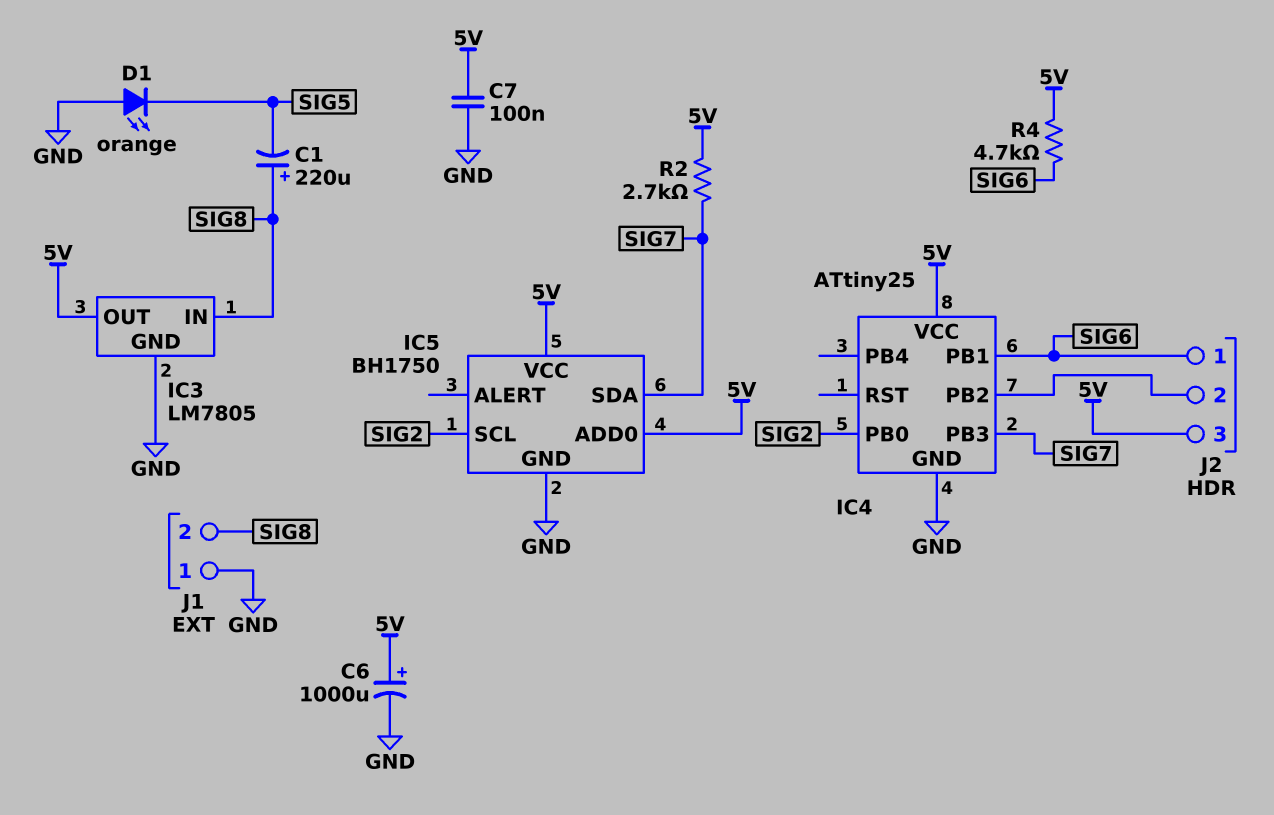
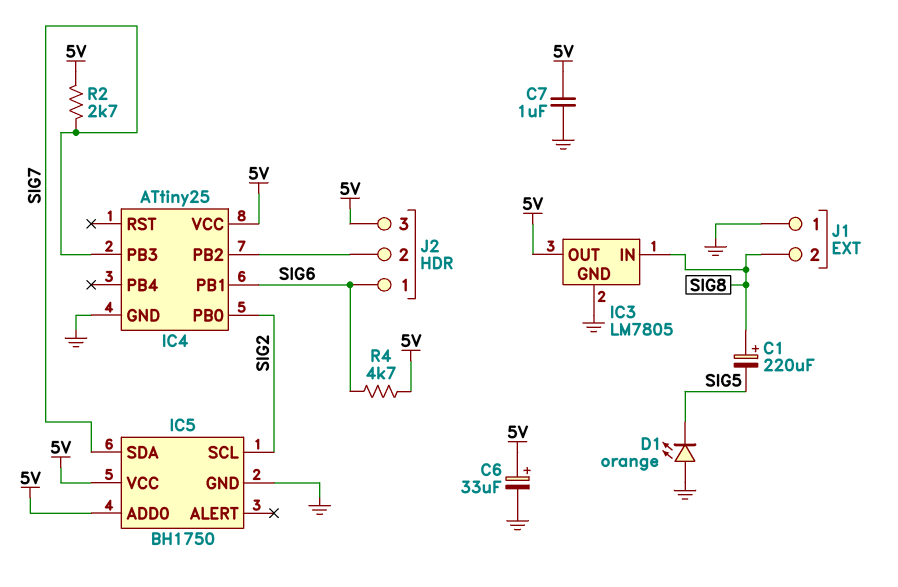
C6: 1000uF (plus 5V, minus GND) -> 33uF (plus 5V, minus GND)
C7: 100nF (5V, GND) -> 1uF (5V, GND)

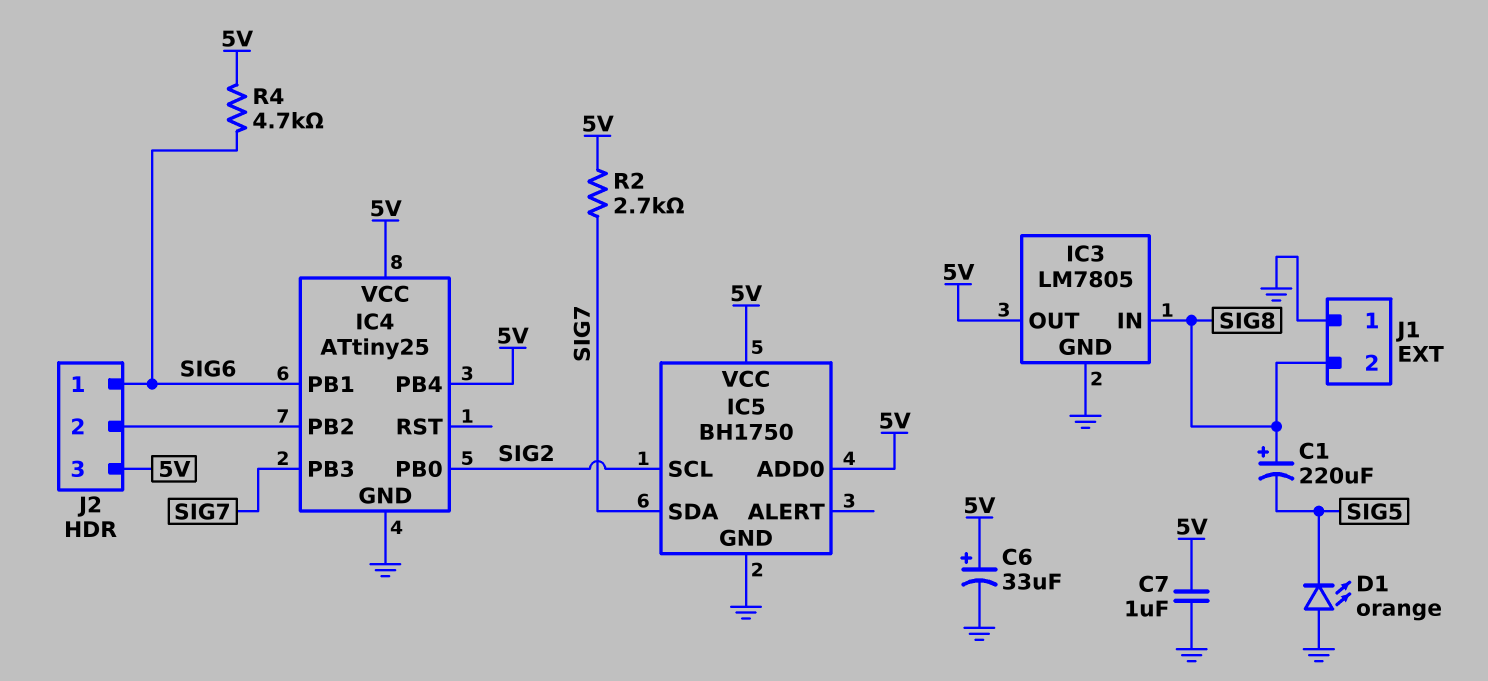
IC4 pin PB4: none -> 5V

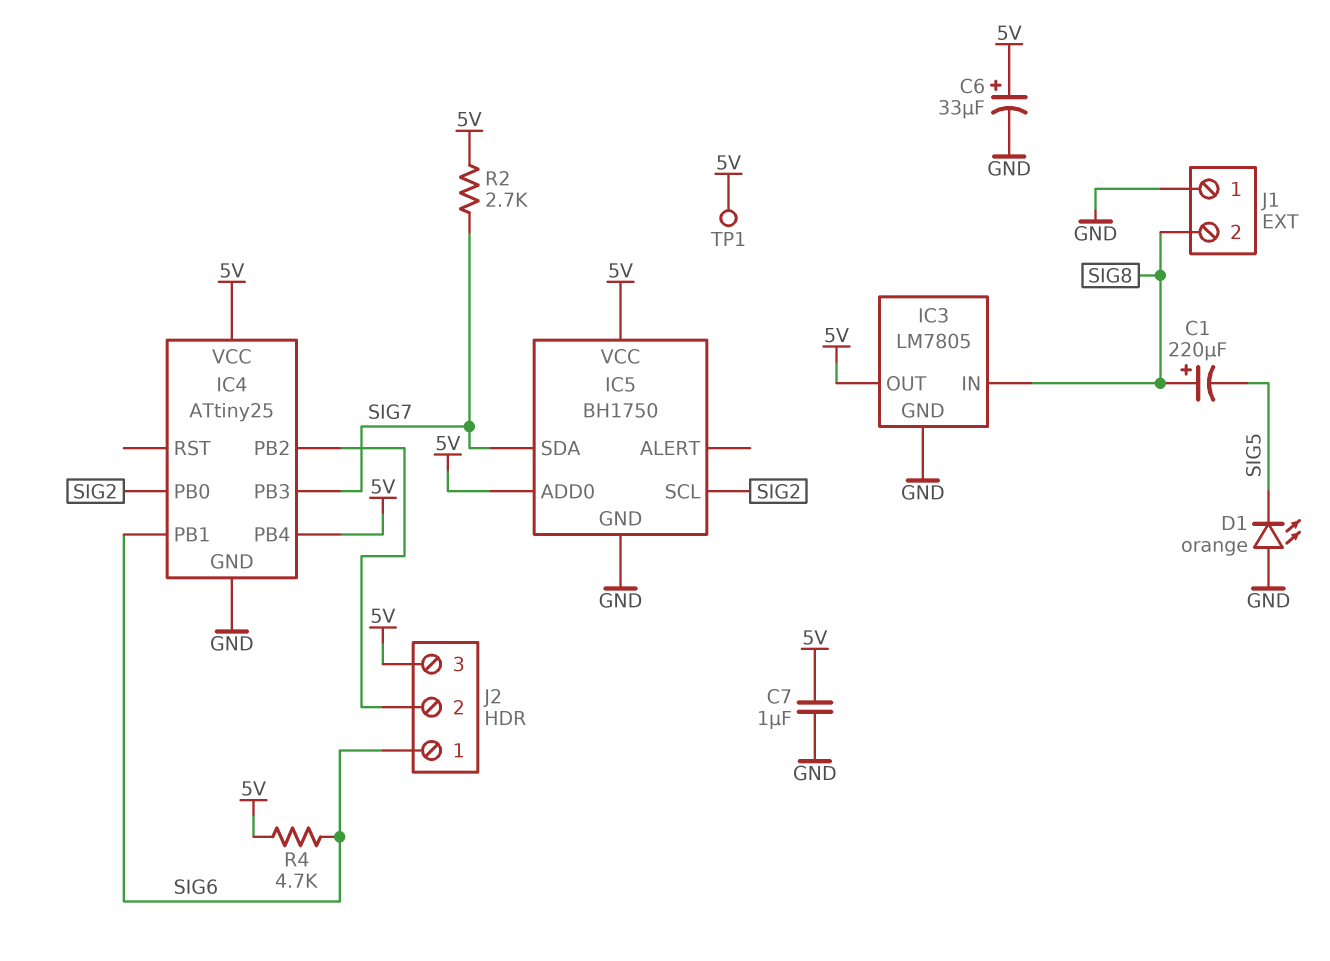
TP1: none -> test point (5V)

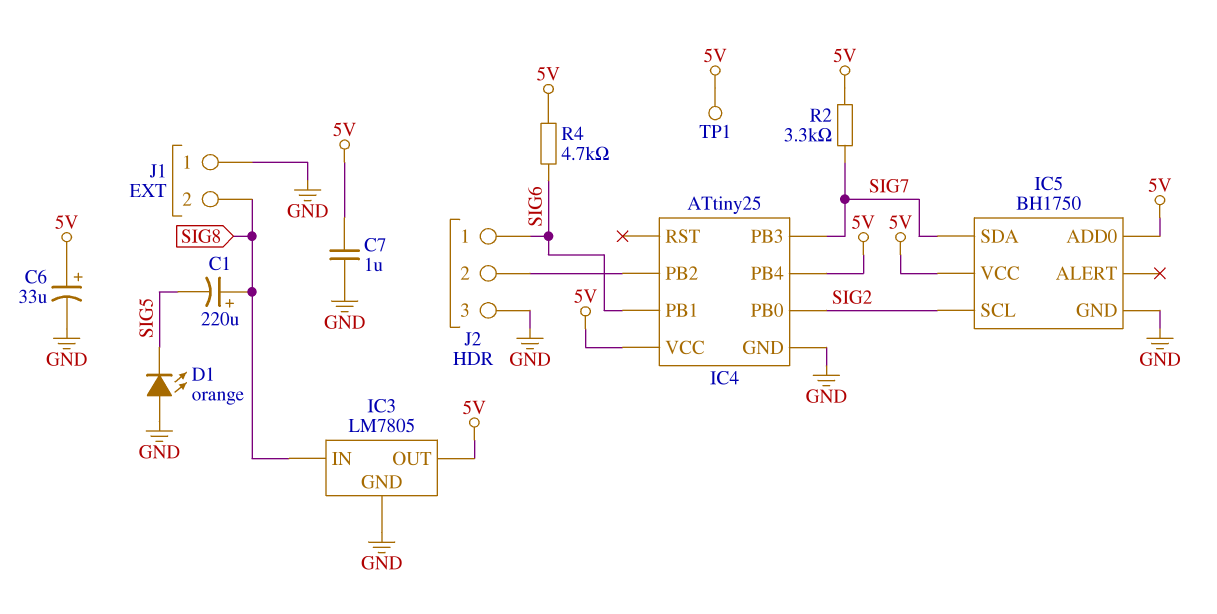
J2 pin 3: 5V -> GND
R2: 2.7k (5V, SIG7) -> 3.3k (5V, SIG7)

